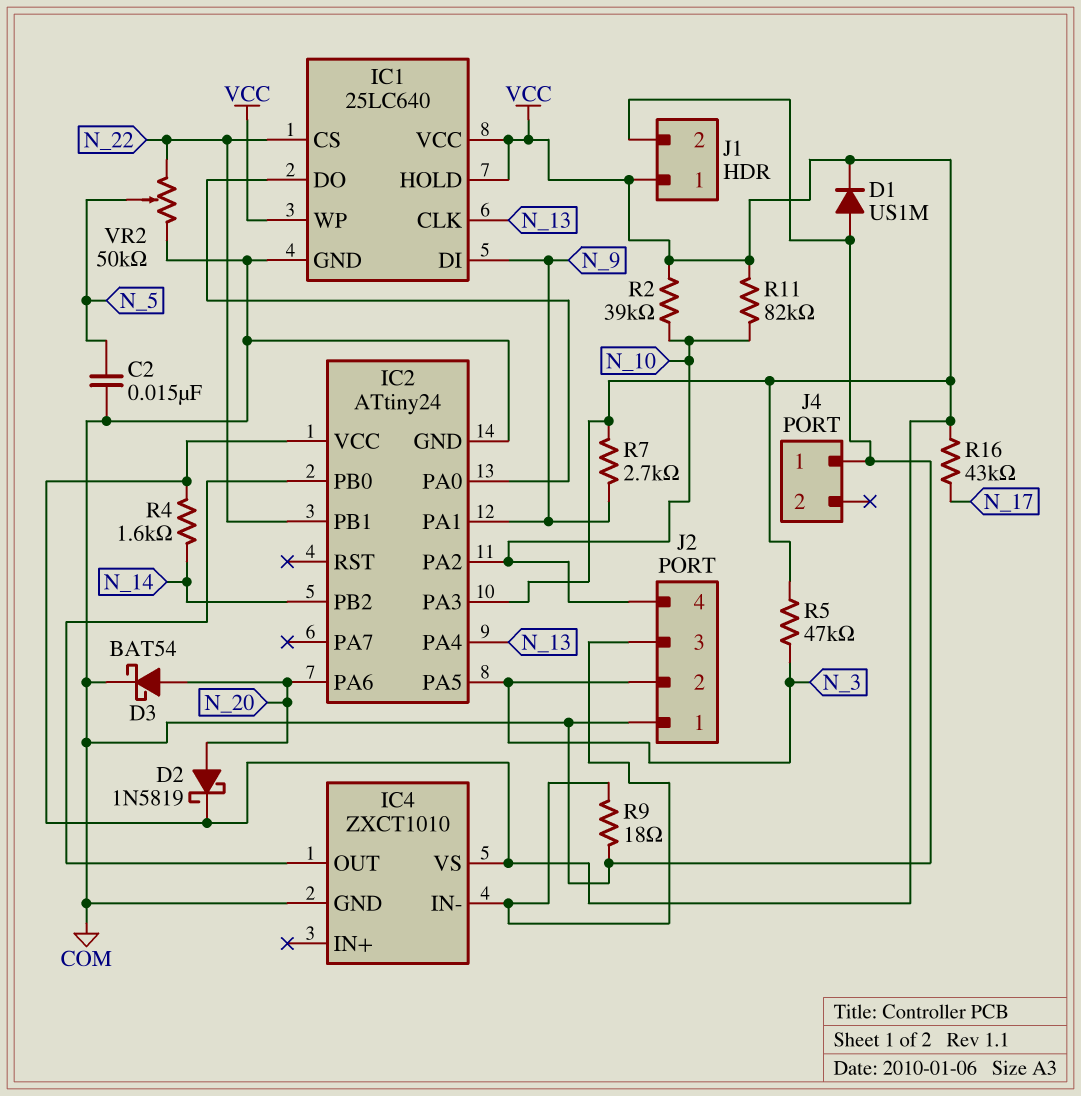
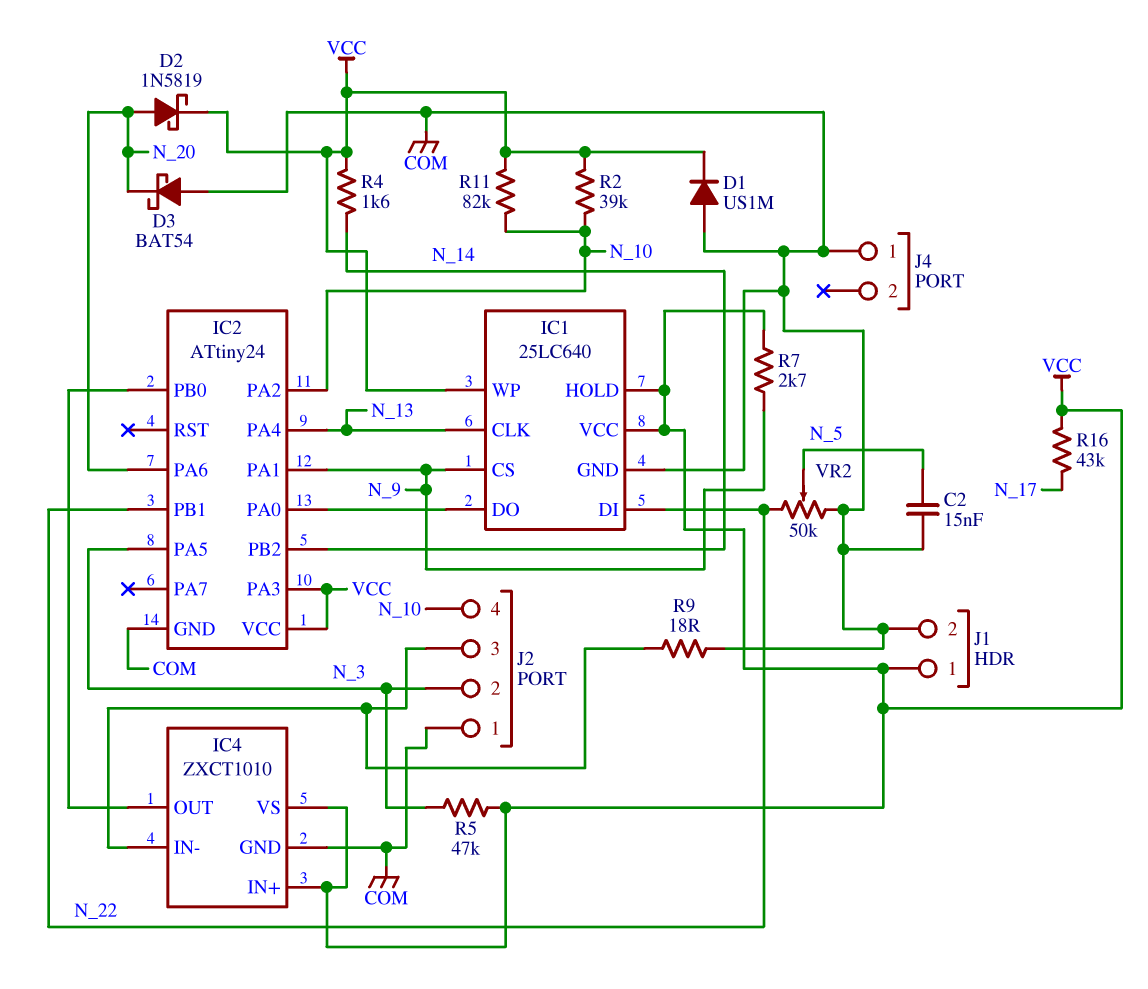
D3: schottky BAT54 (A N_20, K COM) -> schottky BAT54 (A COM, K N_20)
IC1 pin CS: N_22 -> N_9
IC1 pin DI: N_9 -> N_22
IC4 pin IN+: none -> VCC

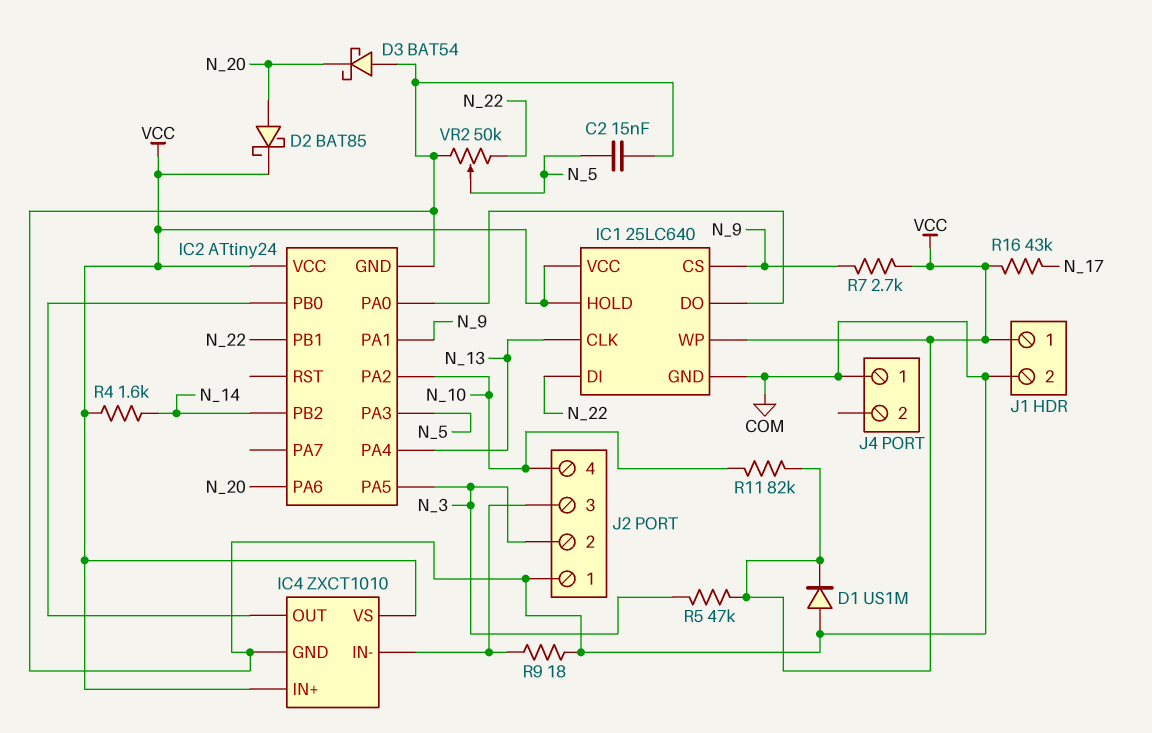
D2: schottky 1N5819 (A N_20, K VCC) -> schottky BAT85 (A N_20, K VCC)
IC2 pin PA3: VCC -> N_5
R2: 39k (N_10, VCC) -> none

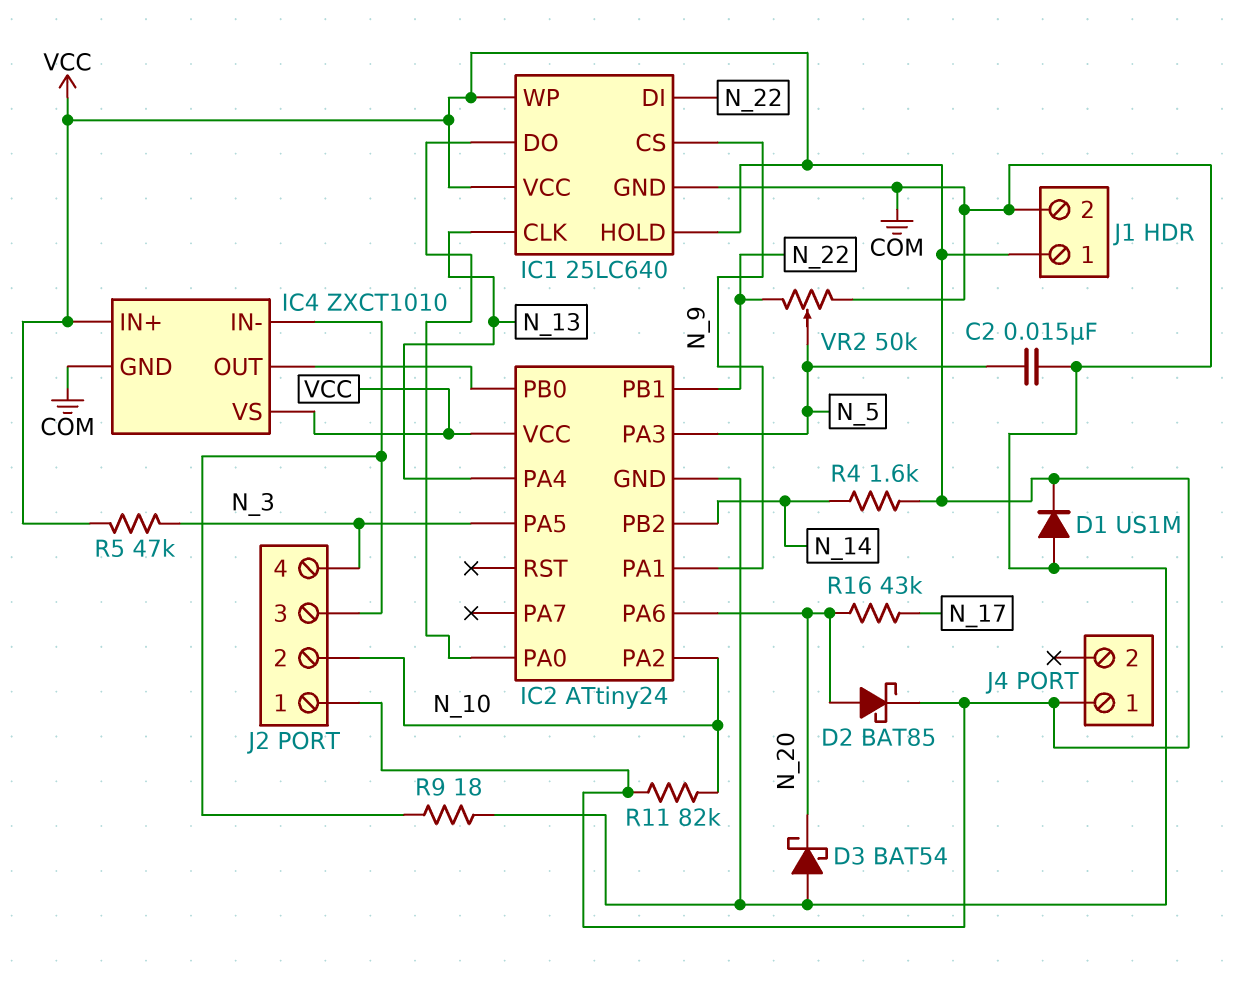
J2 pin 1: COM -> VCC
J2 pin 2: N_3 -> N_10
J2 pin 4: N_10 -> N_3
J4 pin 1: COM -> VCC
R7: 2.7k (N_9, VCC) -> none
R16: 43k (N_17, VCC) -> 43k (N_17, N_20)

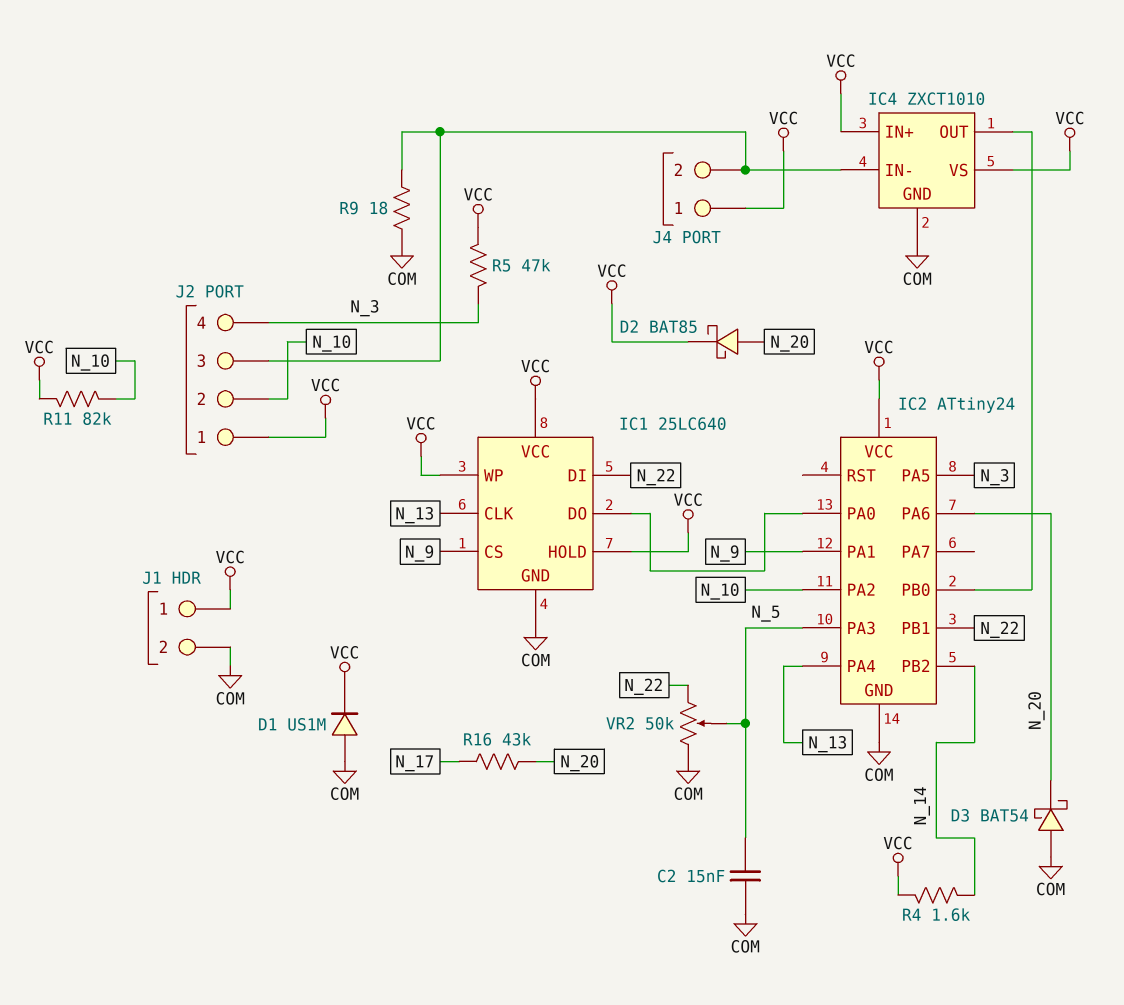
J4 pin 2: none -> IC4/IN-

